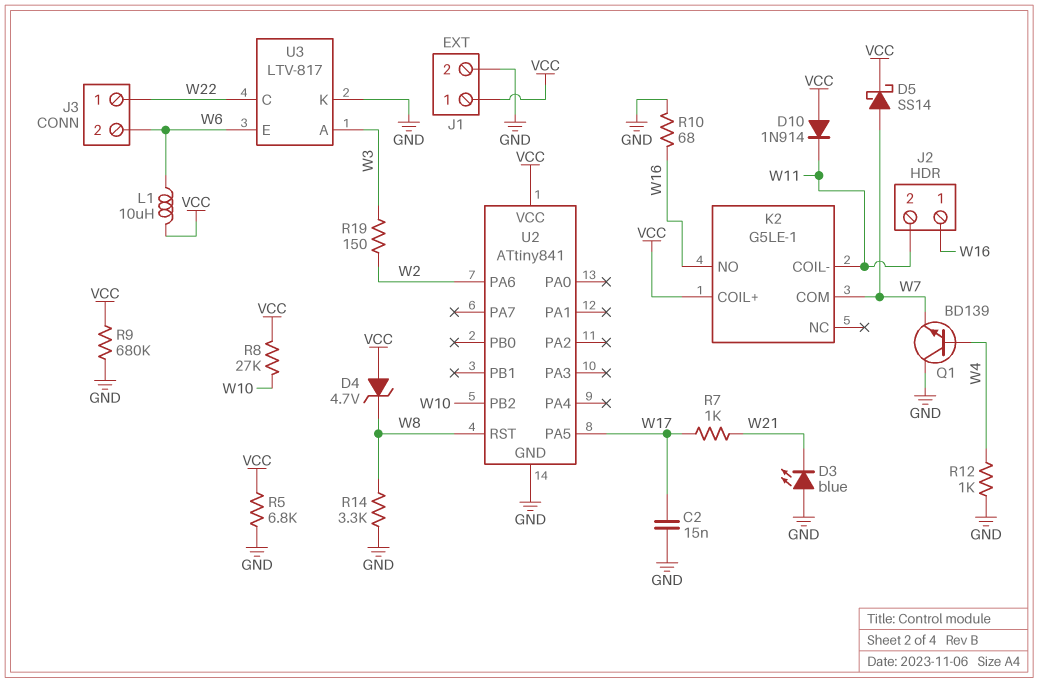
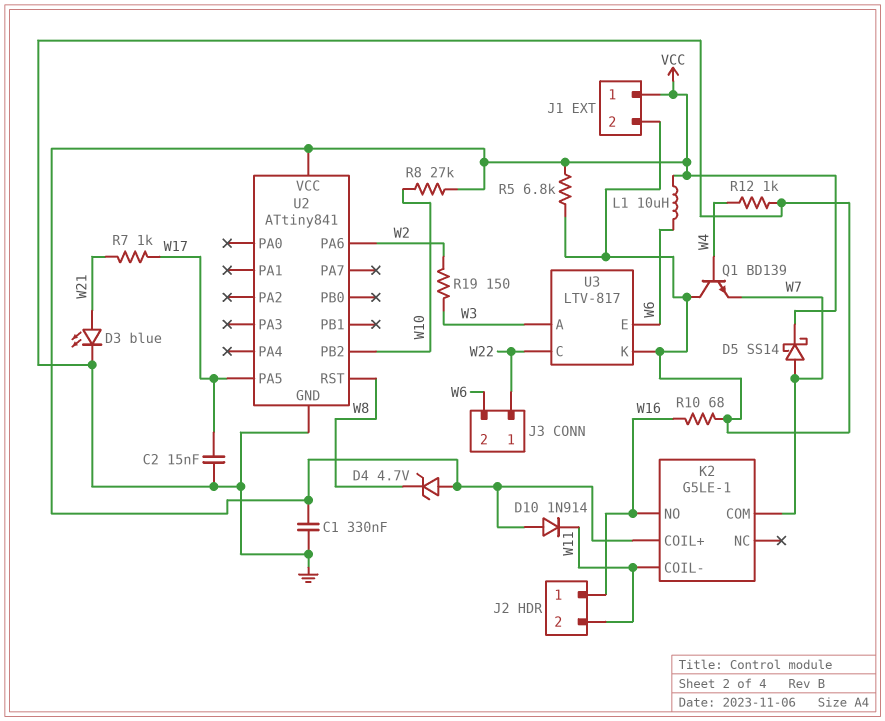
C1: none -> 330nF (GND, VCC)
D3: LED blue (A GND, K W21) -> LED blue (A W21, K GND)
R9: 680k (GND, VCC) -> none
R14: 3.3k (GND, W8) -> none

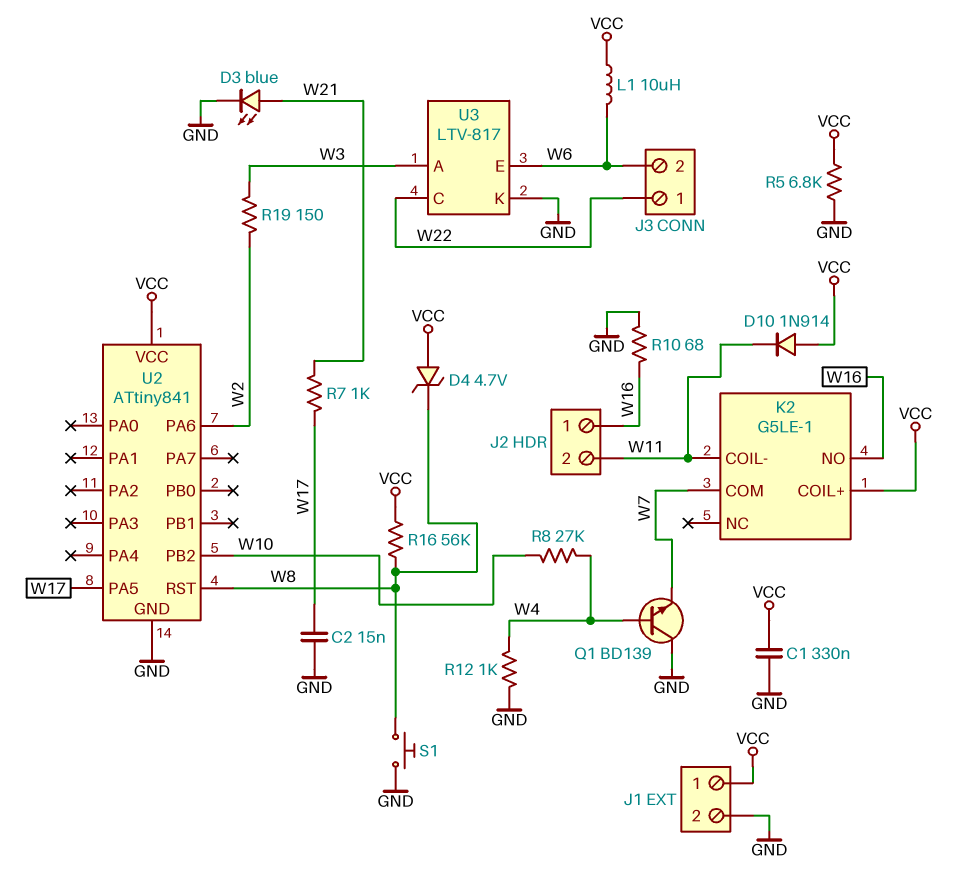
D5: schottky SS14 (A W7, K VCC) -> none
R8: 27k (VCC, W10) -> 27k (W4, W10)
R16: none -> 56k (VCC, W8)
S1: none -> button (GND, W8)

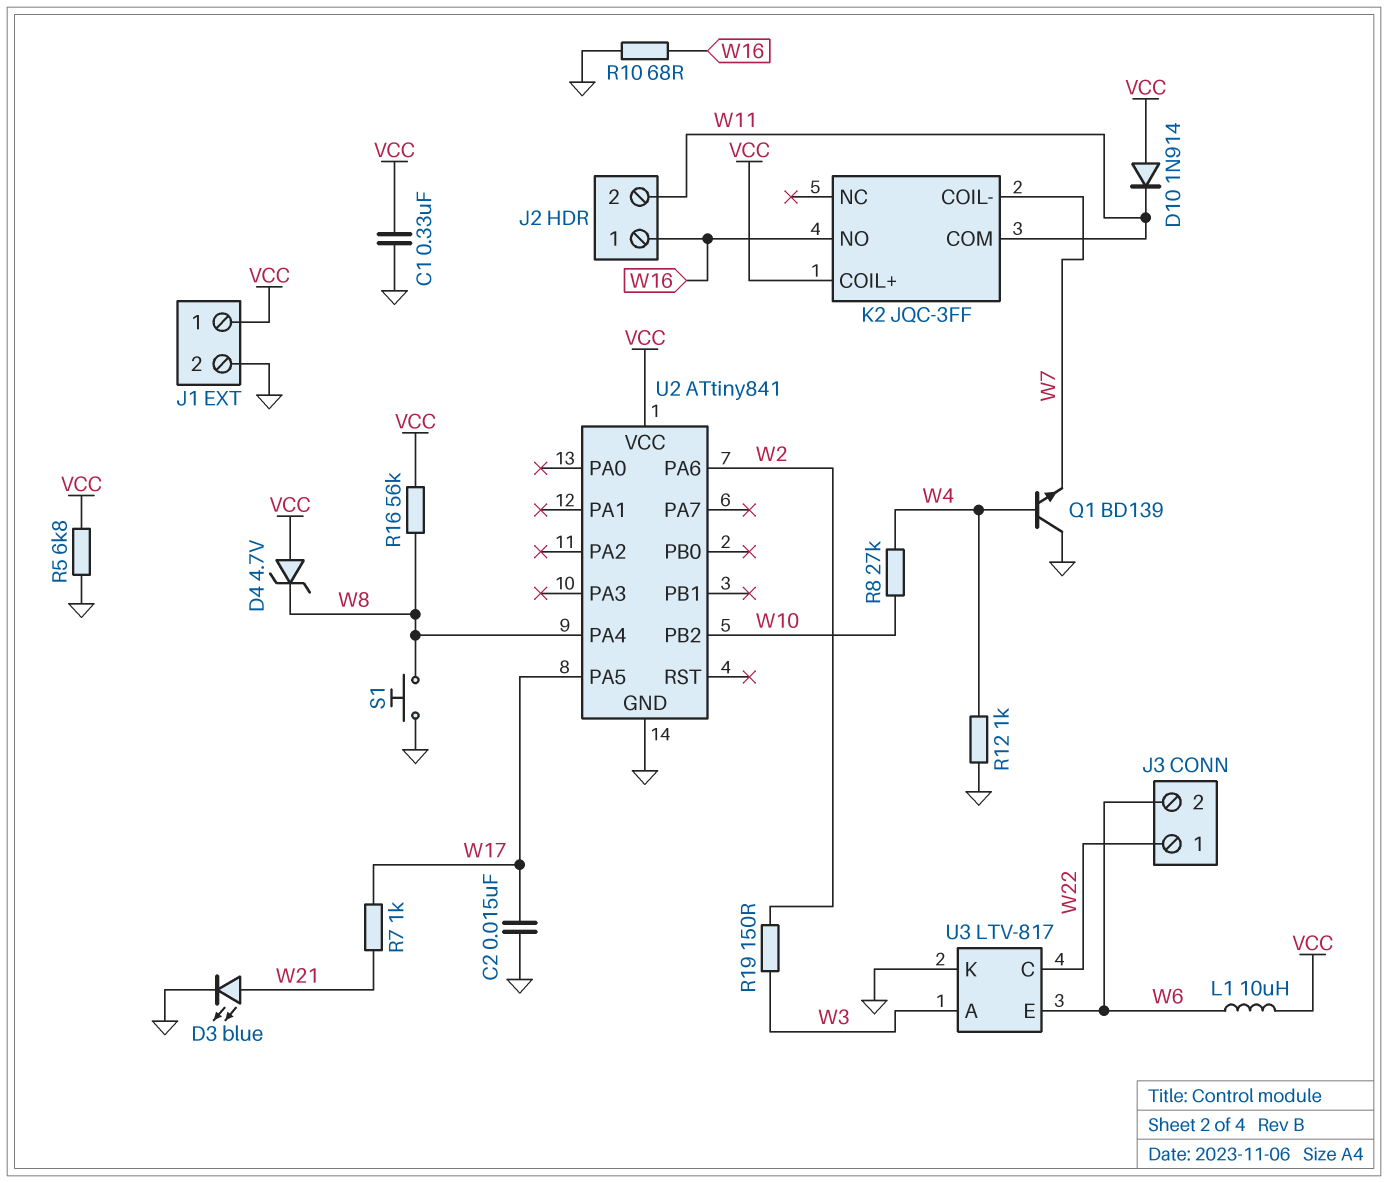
K2: G5LE-1 -> JQC-3FF
K2 pin COIL-: W11 -> W7
K2 pin COM: W7 -> W11
U2 pin PA4: none -> W8
U2 pin RST: W8 -> none

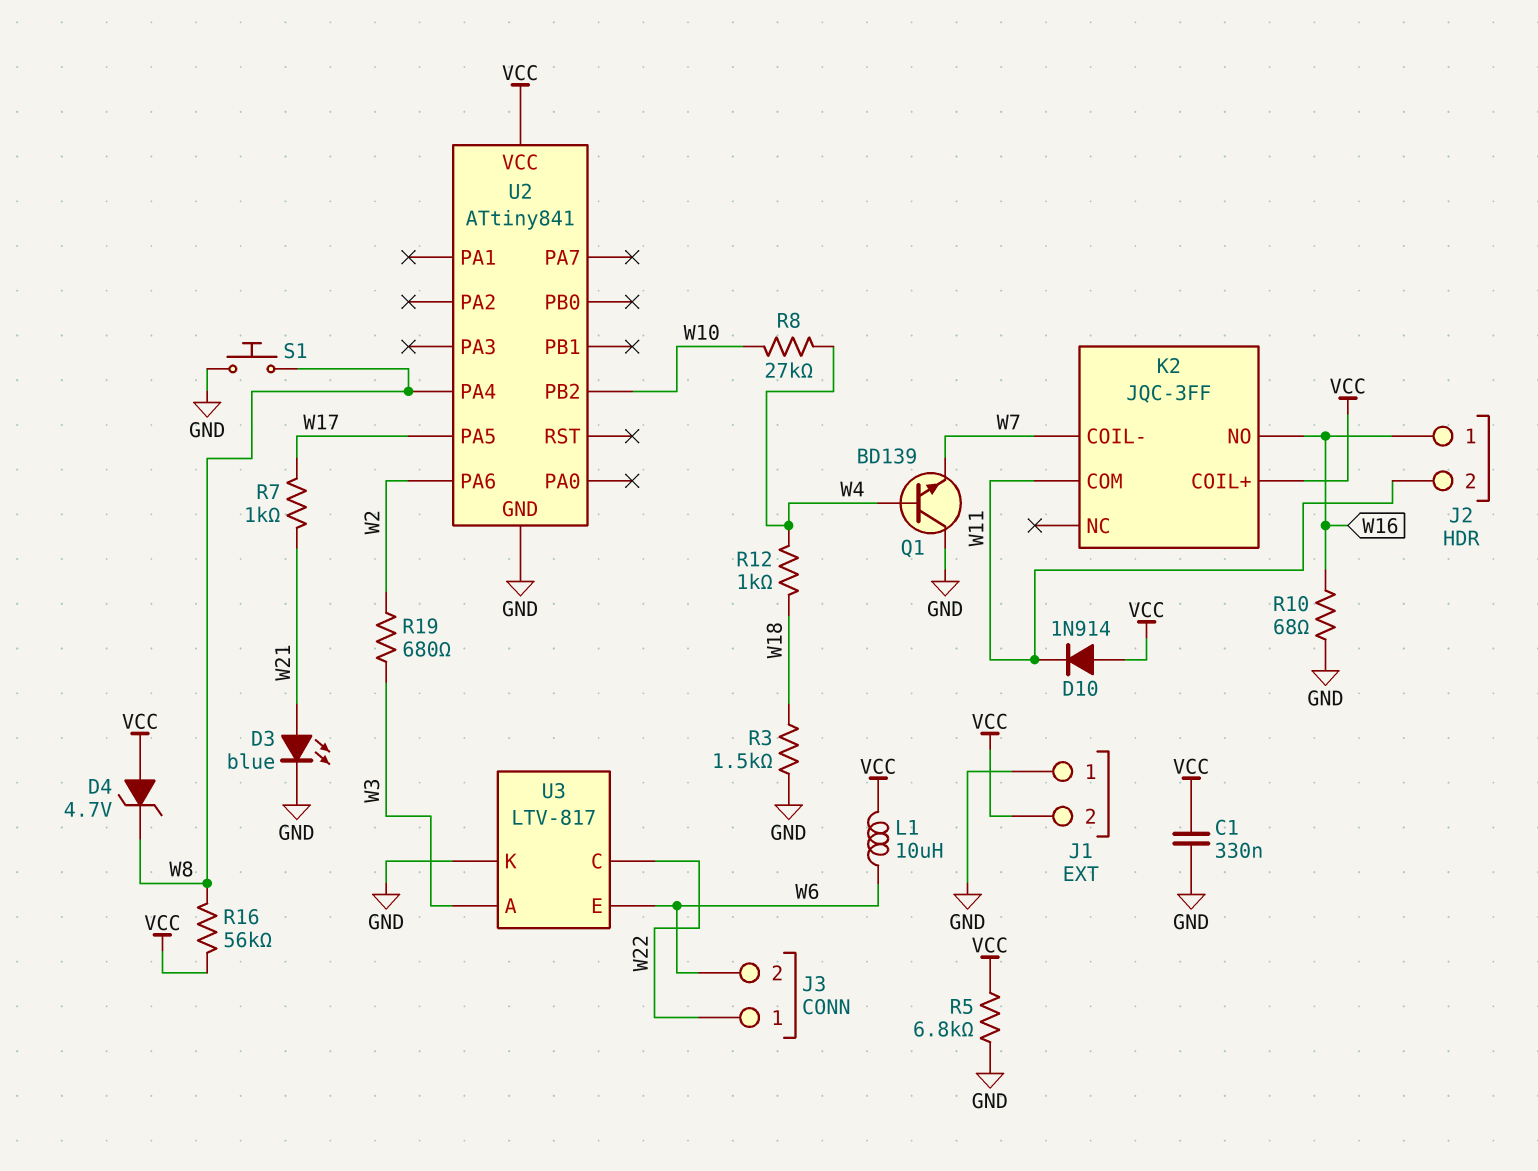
C2: 15nF (GND, W17) -> none
J1 pin 1: VCC -> GND
J1 pin 2: GND -> VCC
R3: none -> 1.5k (GND, W18)
R12: 1k (GND, W4) -> 1k (W4, W18)
R19: 150 (W2, W3) -> 680 (W2, W3)

